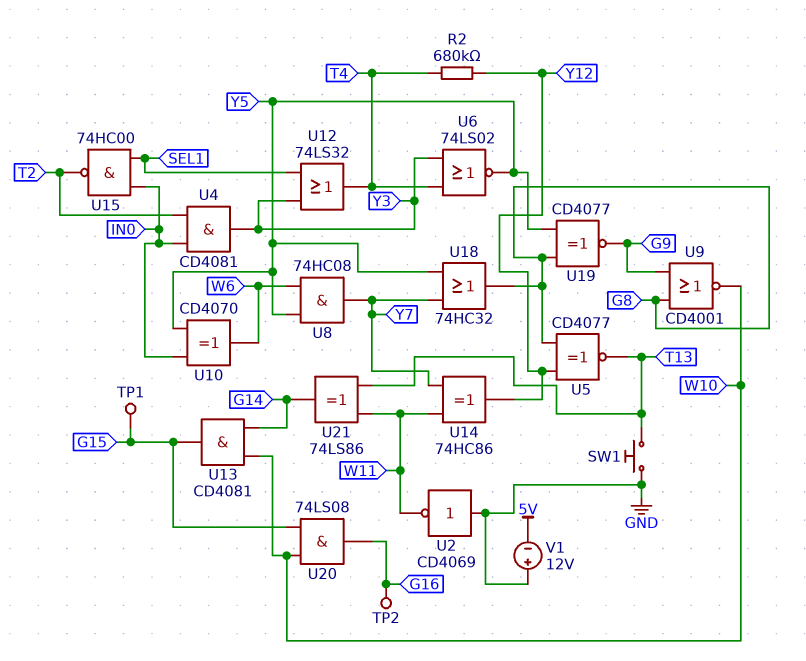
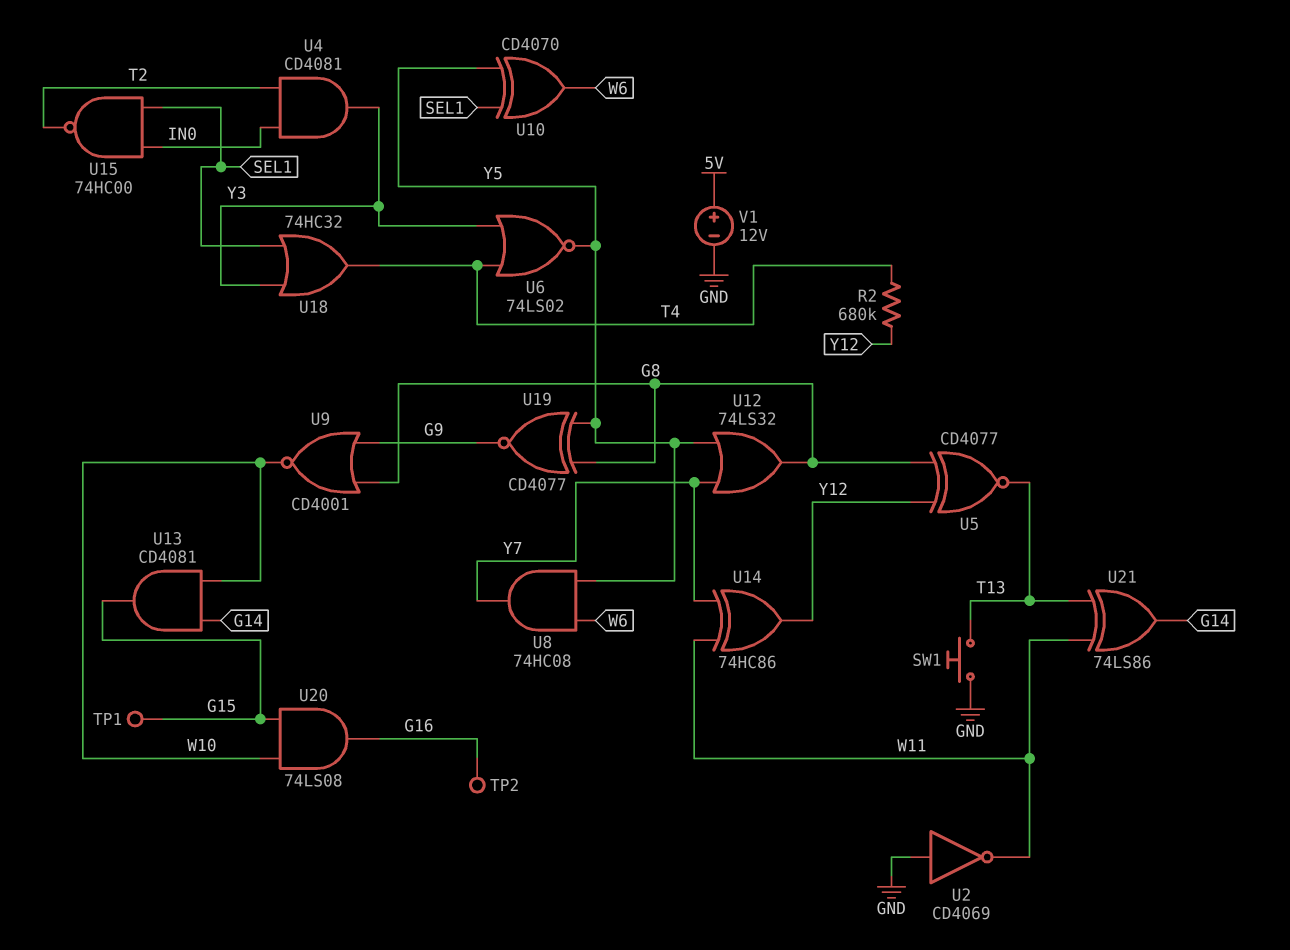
U10: XOR CD4070 (in IN0, in Y5, out W6) -> XOR CD4070 (in SEL1, in Y5, out W6)
U12: OR 74LS32 (in SEL1, in Y3, out T4) -> OR 74LS32 (in Y5, in Y7, out G8)
U18: OR 74HC32 (in Y5, in Y7, out G8) -> OR 74HC32 (in SEL1, in Y3, out T4)
V1: 12V (plus GND, minus 5V) -> 12V (plus 5V, minus GND)

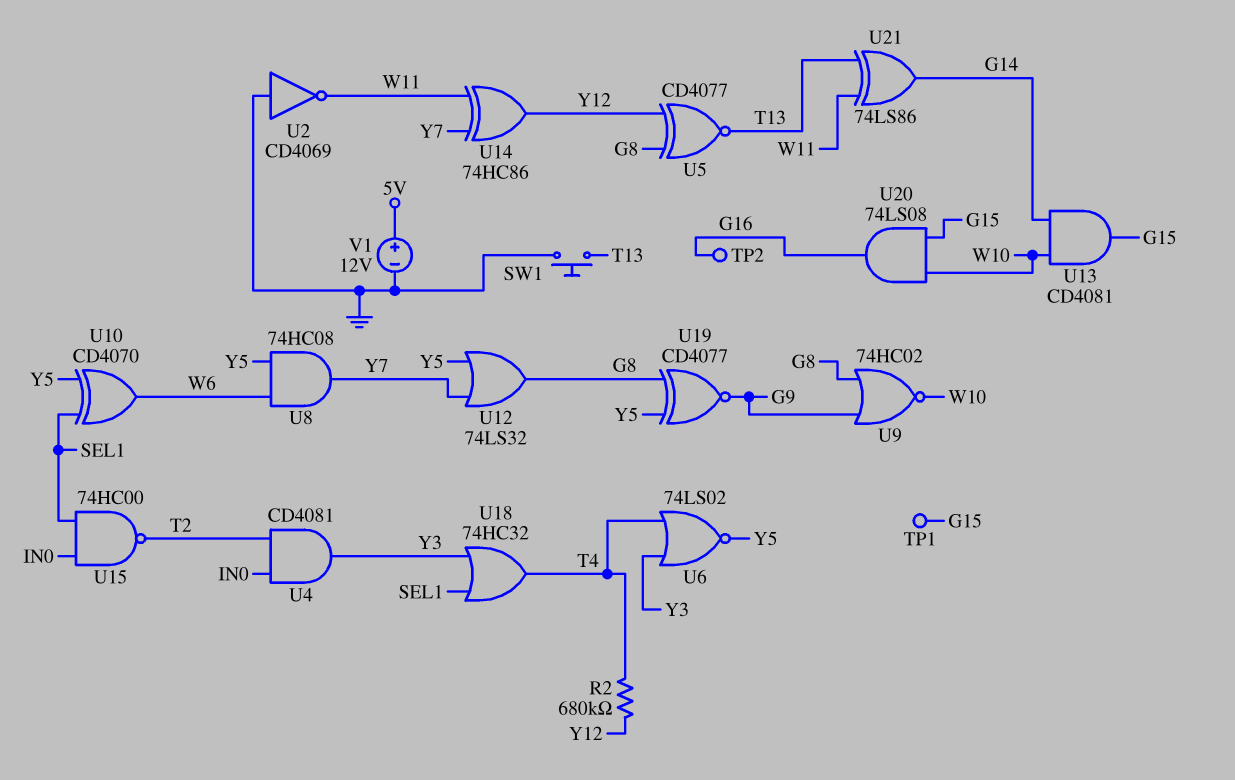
U9: NOR CD4001 (in G8, in G9, out W10) -> NOR 74HC02 (in G8, in G9, out W10)

